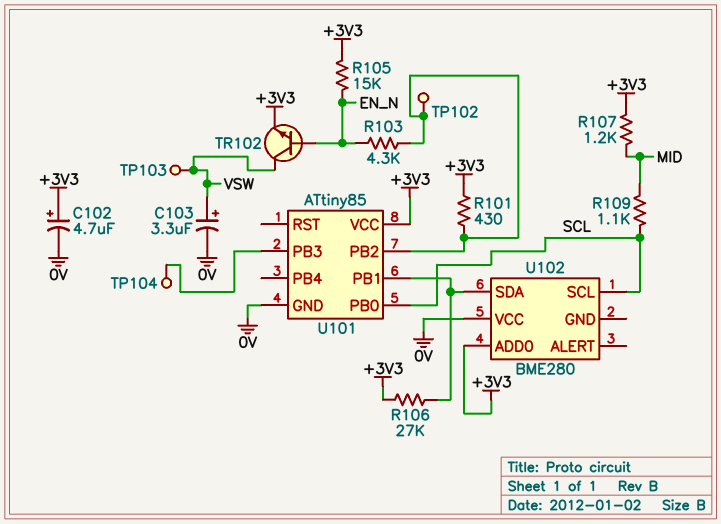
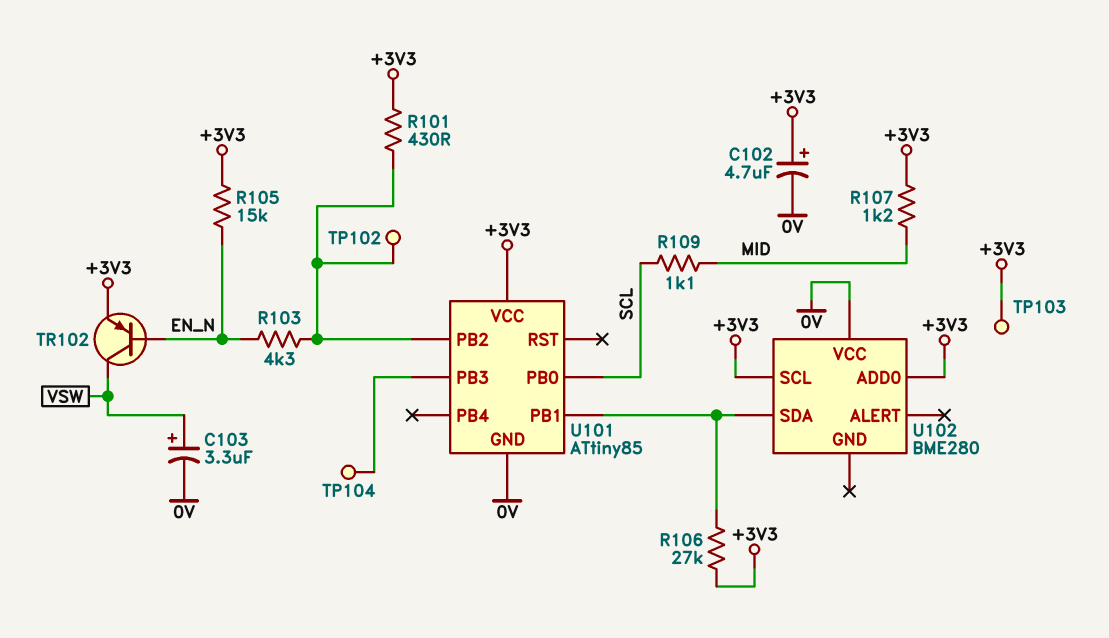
TP103: test point (VSW) -> test point (+3V3)
TR102: NPN (B EN_N, C VSW, E +3V3) -> PNP (B EN_N, C VSW, E +3V3)
U102 pin SCL: SCL -> +3V3

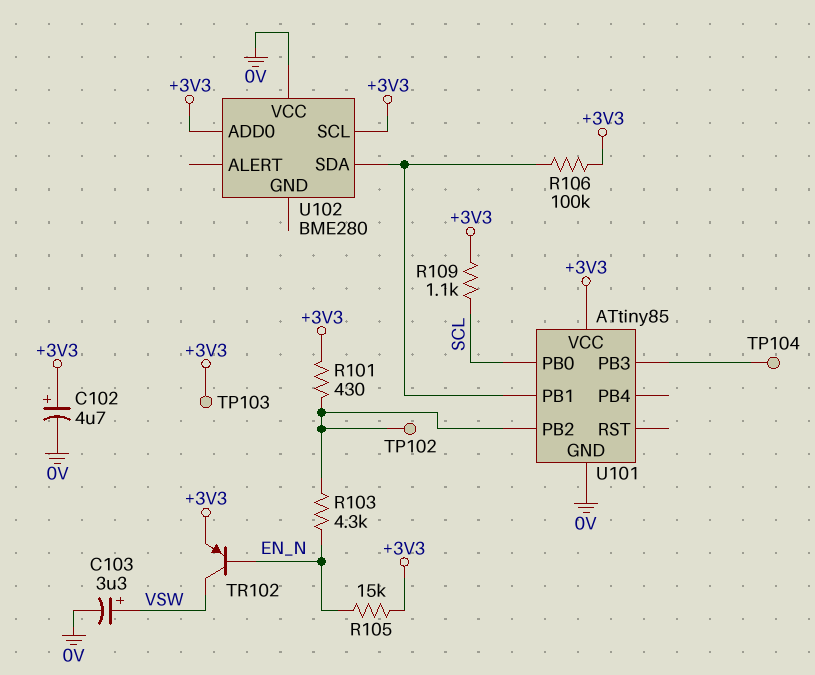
R106: 27k (+3V3, U101/PB1) -> 100k (+3V3, U101/PB1)
R107: 1.2k (+3V3, MID) -> none
R109: 1.1k (MID, SCL) -> 1.1k (+3V3, SCL)

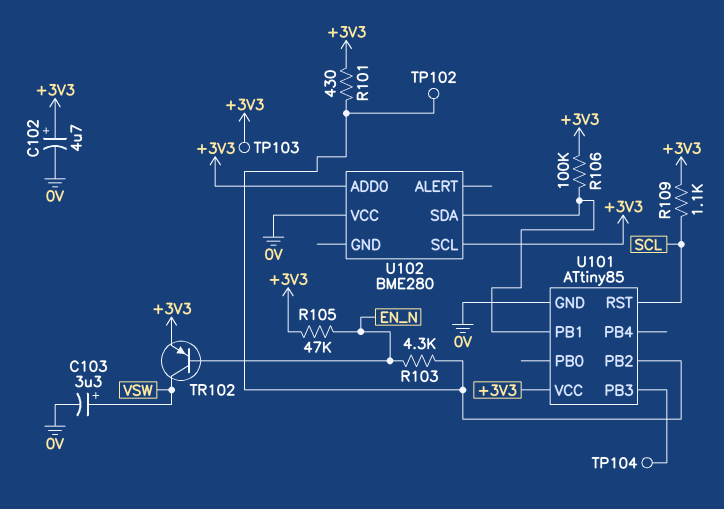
R105: 15k (+3V3, EN_N) -> 47k (+3V3, EN_N)
U101 pin PB0: SCL -> none
U101 pin RST: none -> SCL

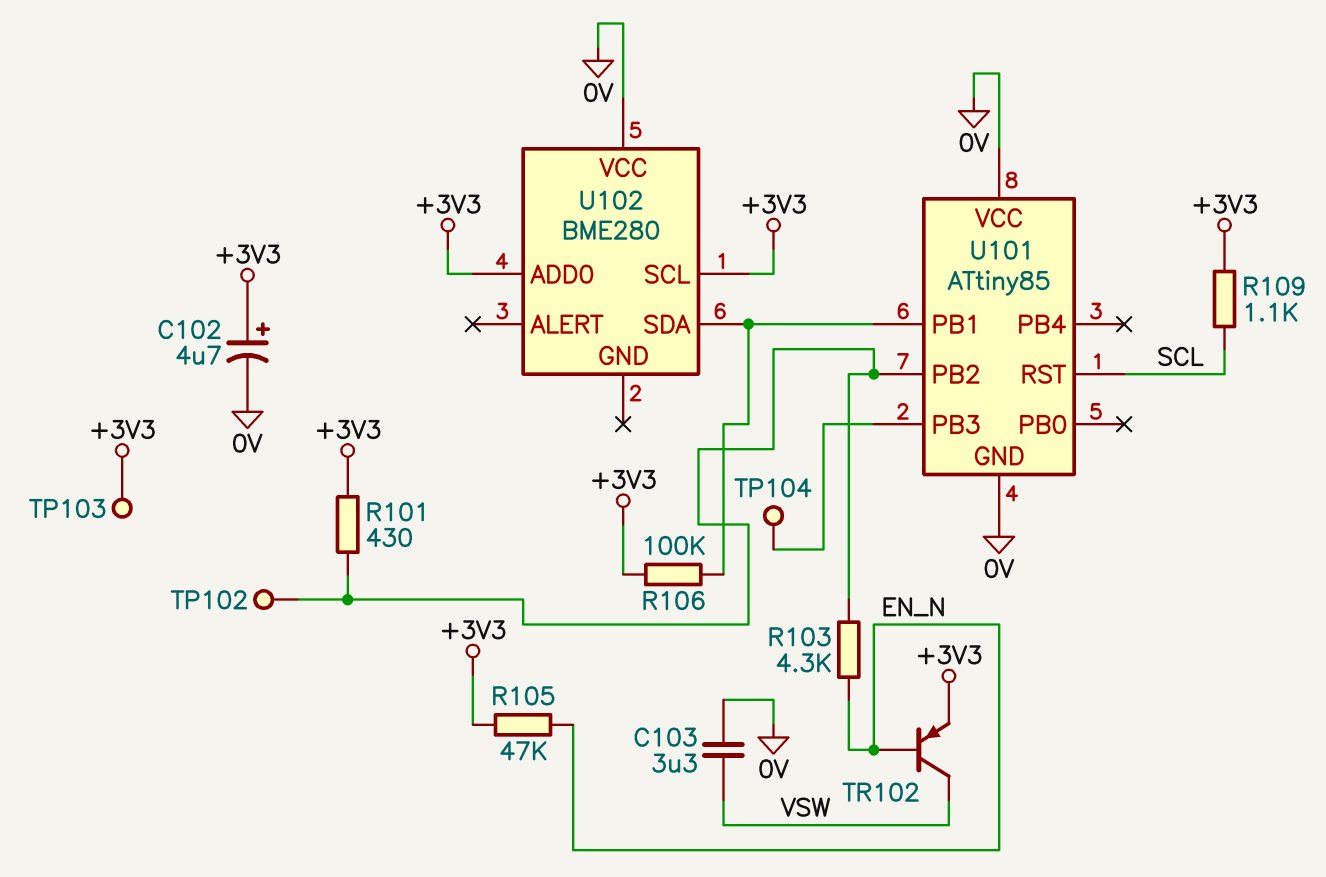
C103: 3.3uF (plus VSW, minus 0V) -> 3.3uF (0V, VSW)
U101 pin VCC: +3V3 -> 0V

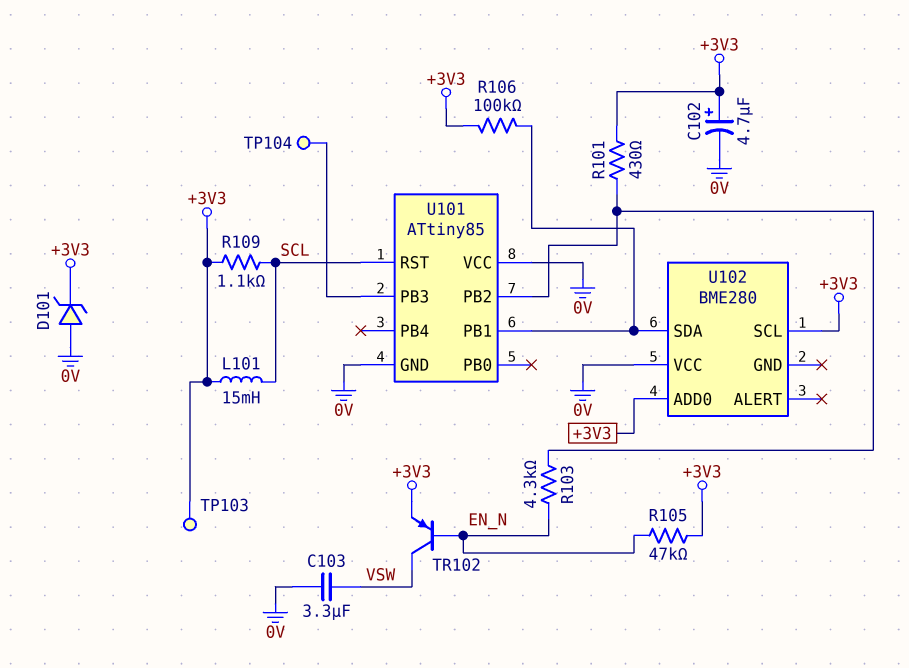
D101: none -> zener (A 0V, K +3V3)
L101: none -> 15mH (+3V3, SCL)
TP102: test point (U101/PB2) -> none

